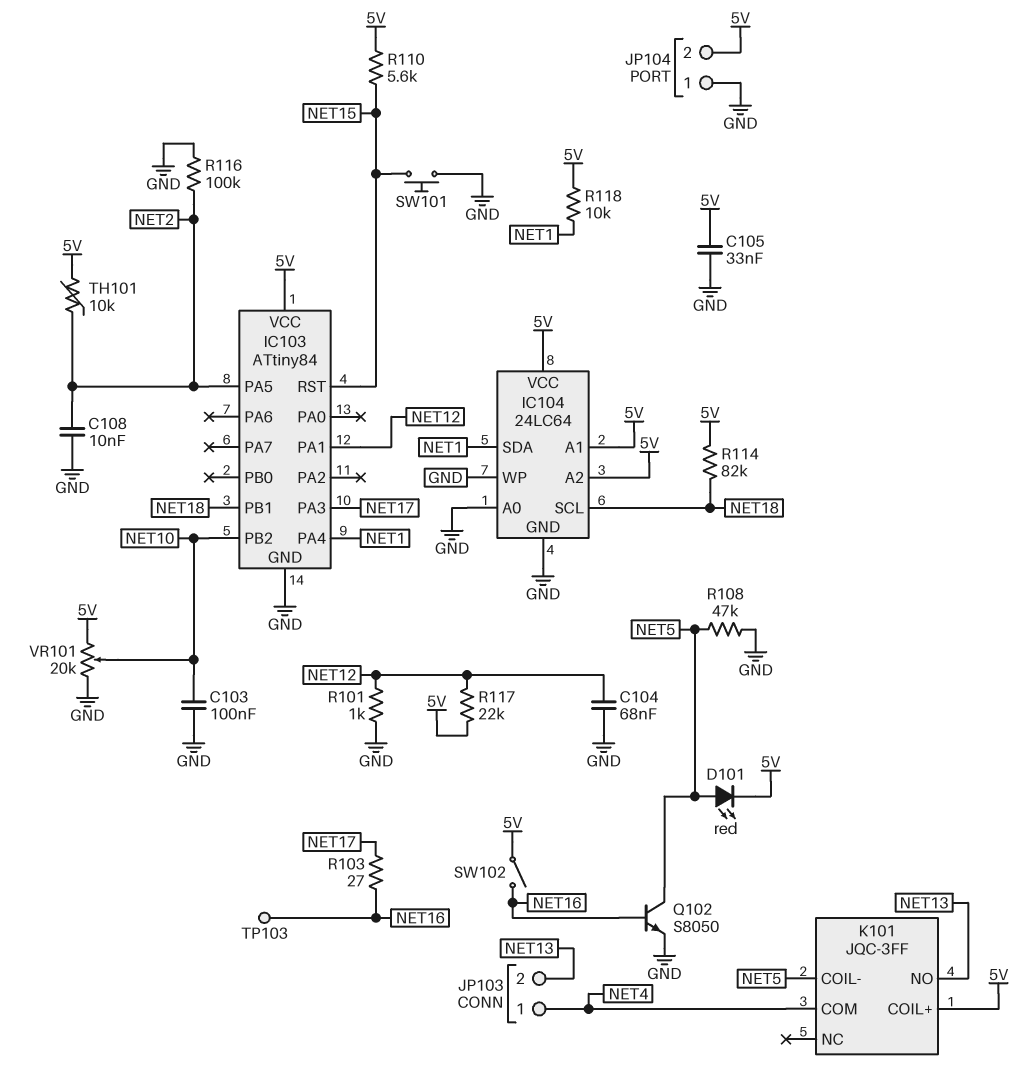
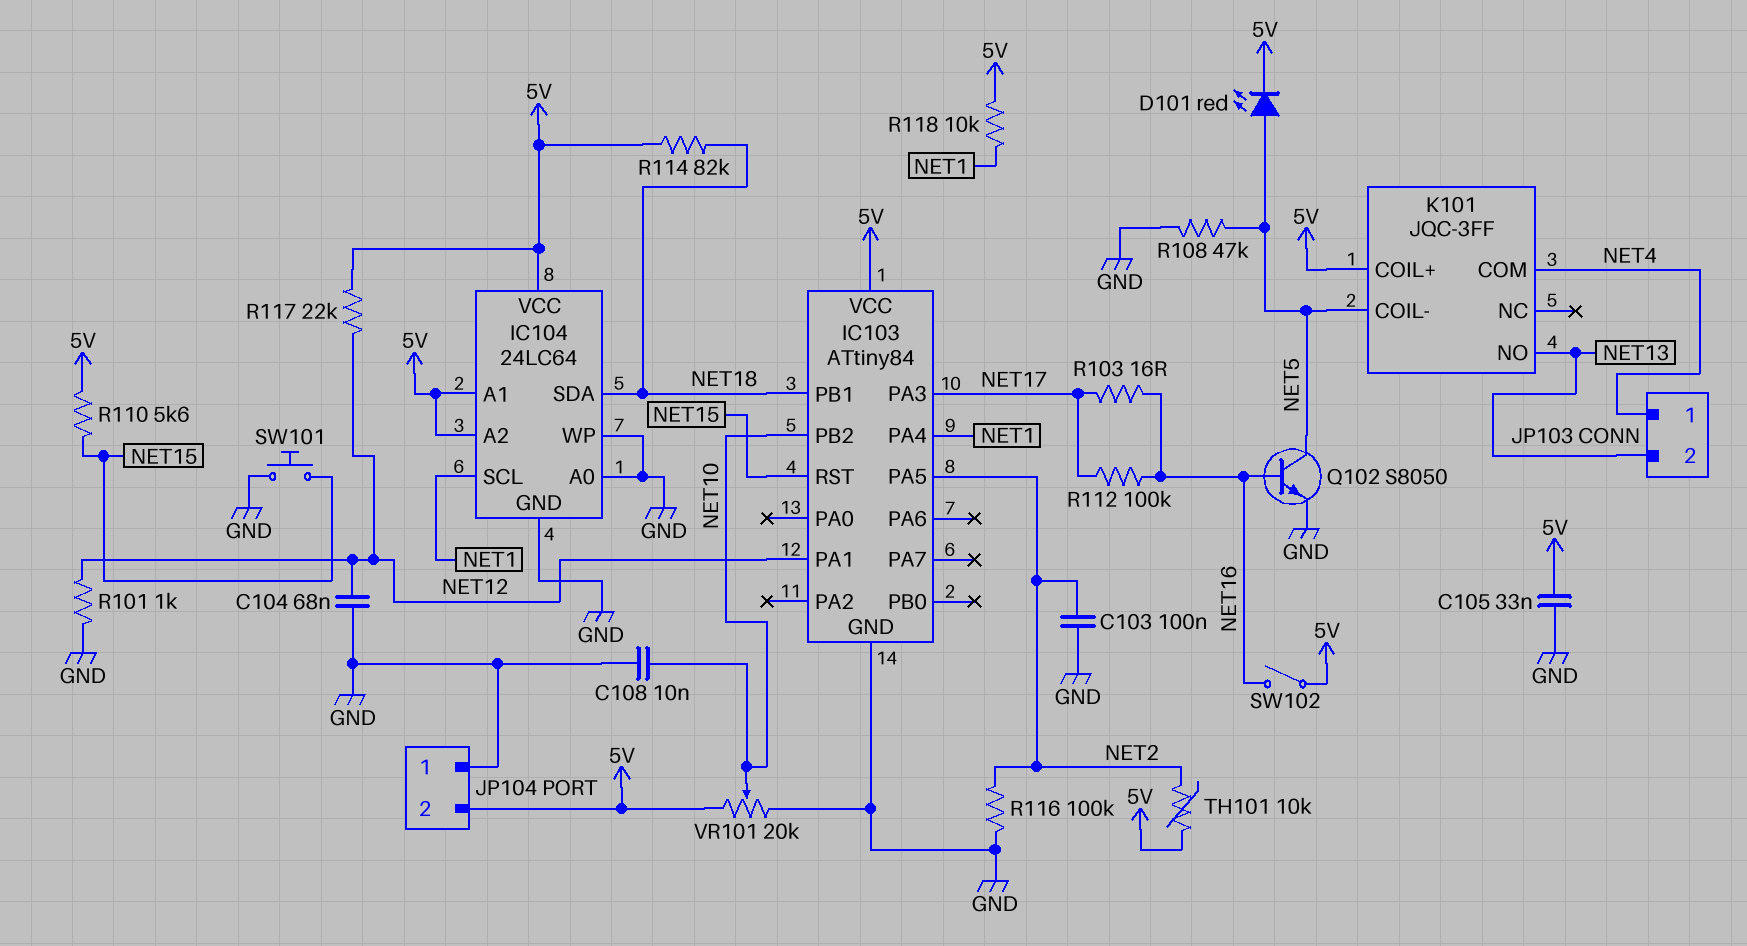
C103: 100nF (GND, NET10) -> 100nF (GND, NET2)
C108: 10nF (GND, NET2) -> 10nF (GND, NET10)
IC104 pin SCL: NET18 -> NET1
IC104 pin SDA: NET1 -> NET18
R103: 27 (NET16, NET17) -> 16 (NET16, NET17)
R112: none -> 100k (NET16, NET17)
TP103: test point (NET16) -> none

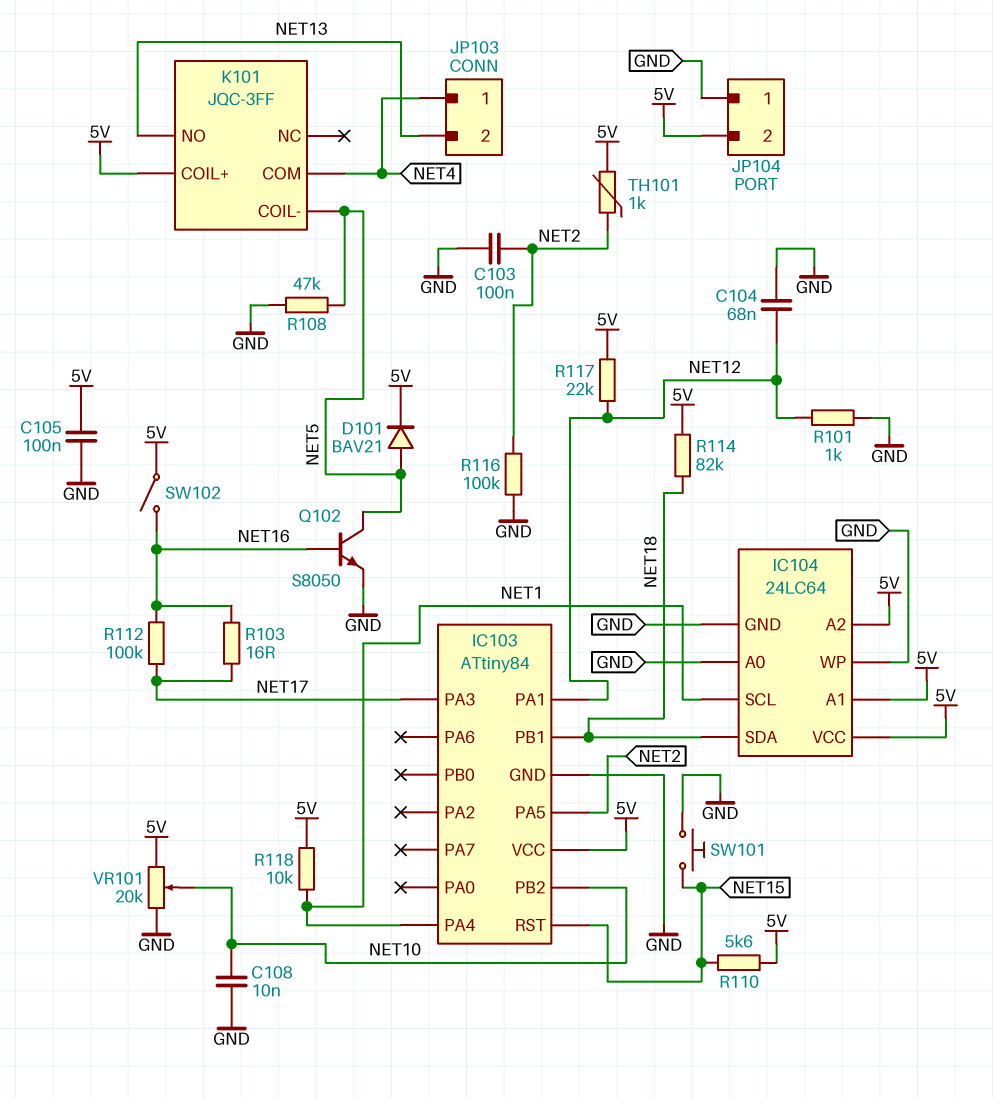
C105: 33nF (5V, GND) -> 100nF (5V, GND)
D101: LED red (A NET5, K 5V) -> diode BAV21 (A NET5, K 5V)
TH101: 10k (5V, NET2) -> 1k (5V, NET2)

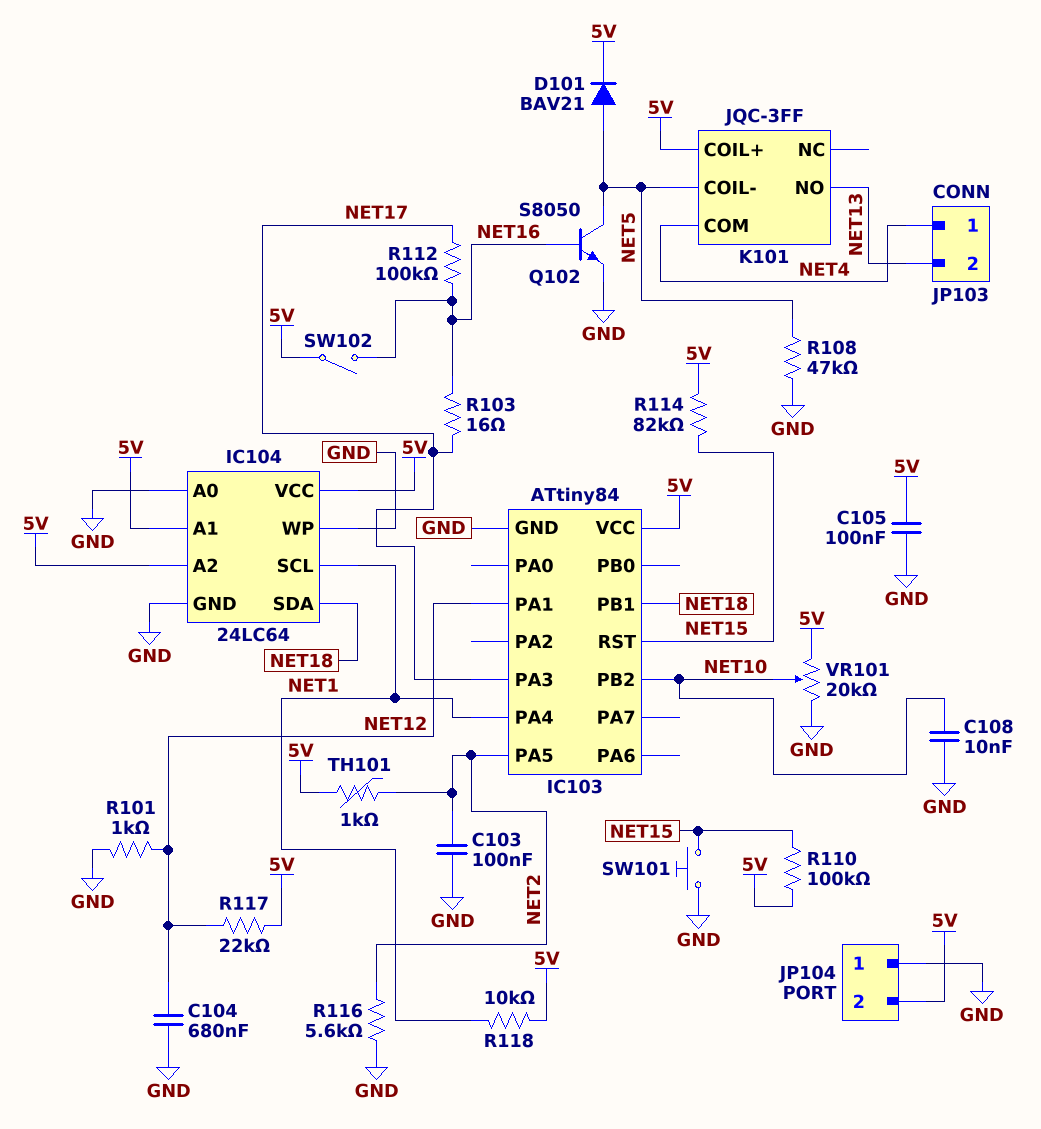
C104: 68nF (GND, NET12) -> 680nF (GND, NET12)
R110: 5.6k (5V, NET15) -> 100k (5V, NET15)
R114: 82k (5V, NET18) -> 82k (5V, NET15)
R116: 100k (GND, NET2) -> 5.6k (GND, NET2)

